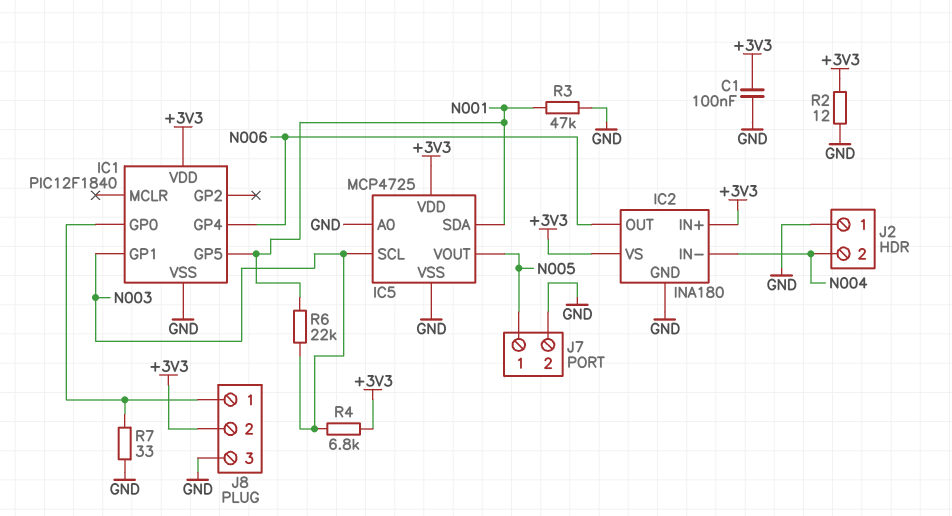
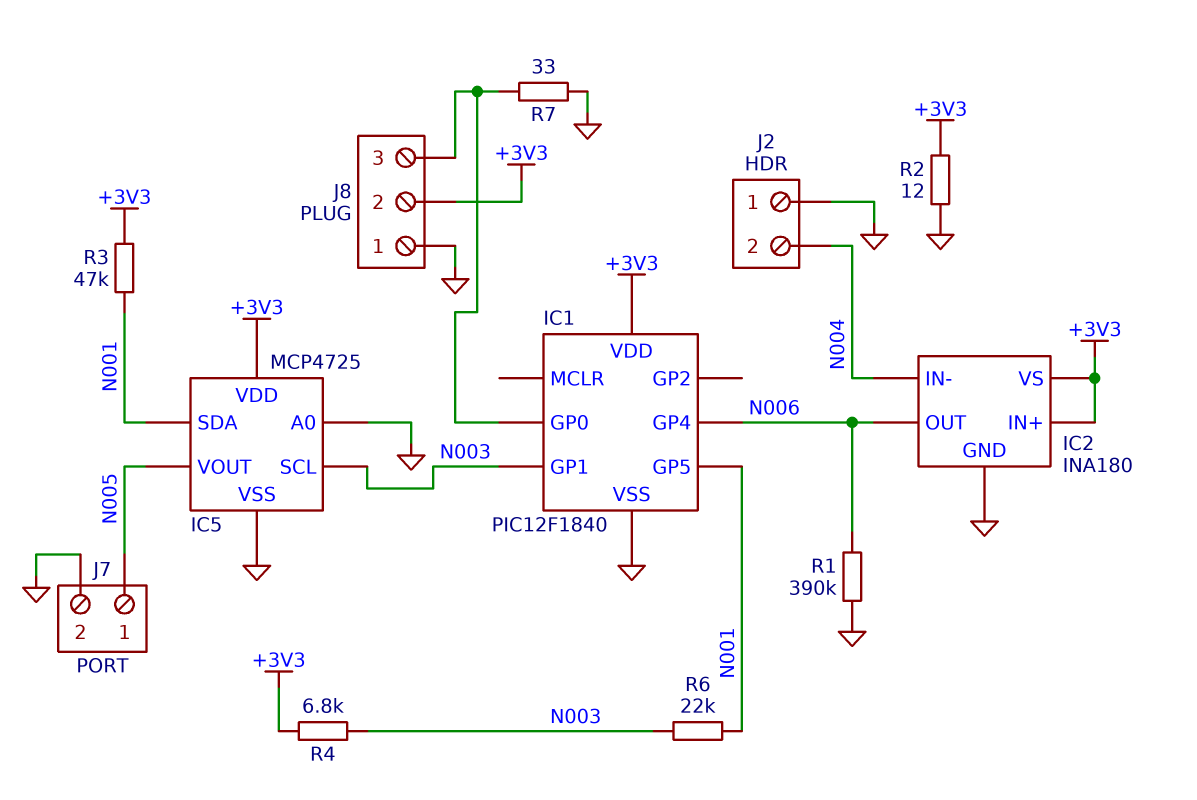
C1: 100nF (+3V3, GND) -> none
J8 pin 1: IC1/GP0 -> GND
J8 pin 3: GND -> IC1/GP0
R1: none -> 390k (GND, N006)
R3: 47k (GND, N001) -> 47k (+3V3, N001)

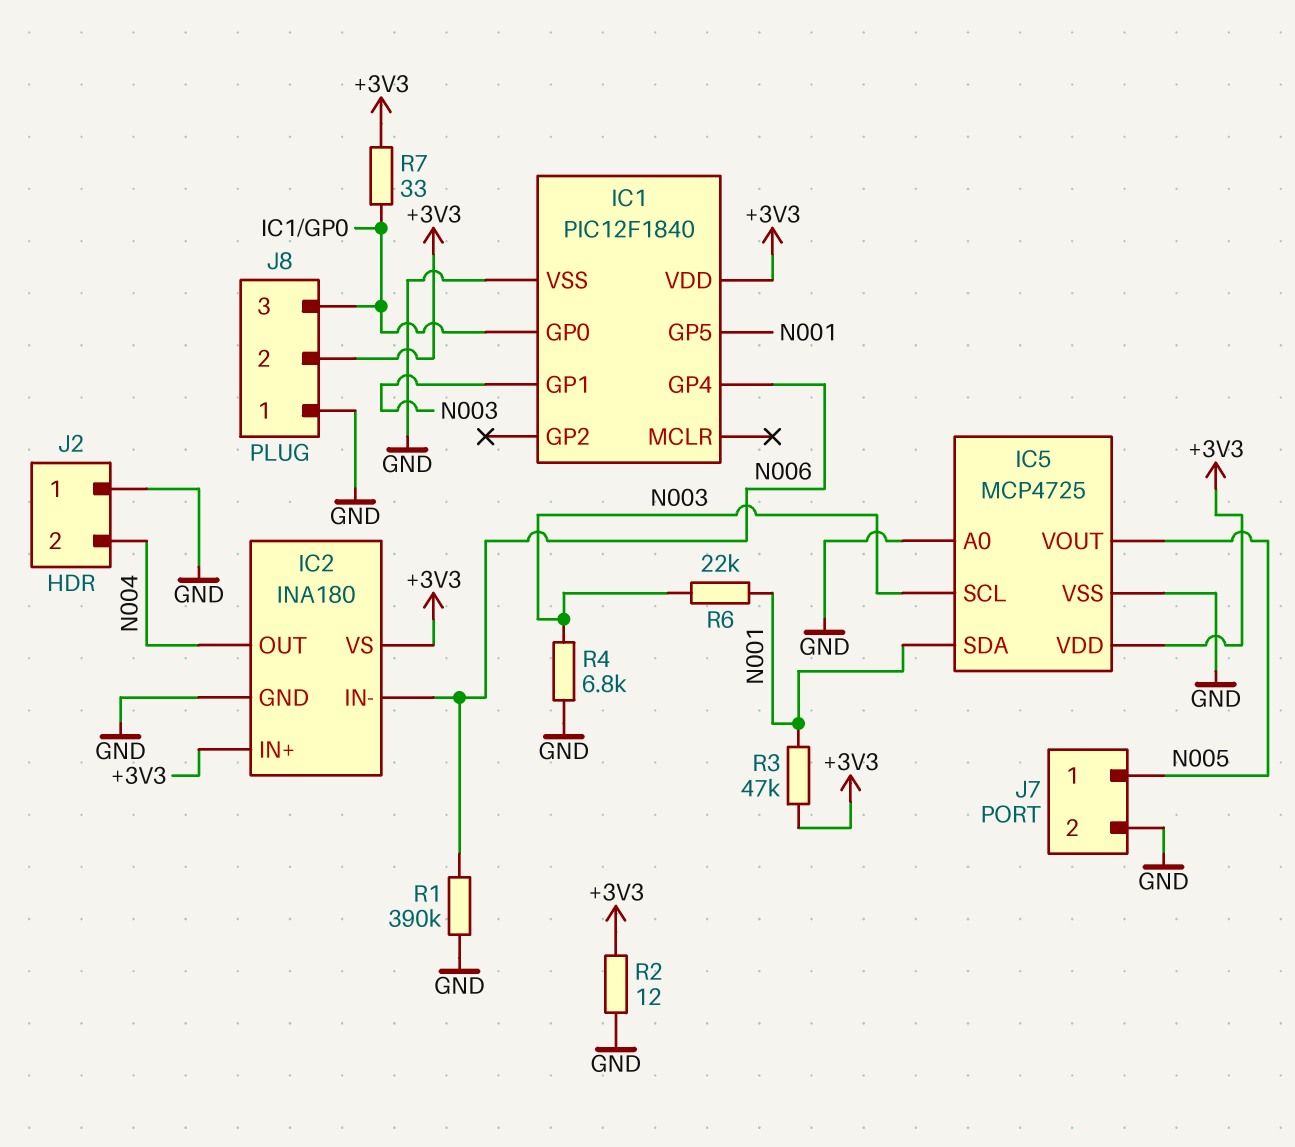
IC2 pin IN-: N004 -> N006
IC2 pin OUT: N006 -> N004
R4: 6.8k (+3V3, N003) -> 6.8k (GND, N003)
R7: 33 (GND, IC1/GP0) -> 33 (+3V3, IC1/GP0)

